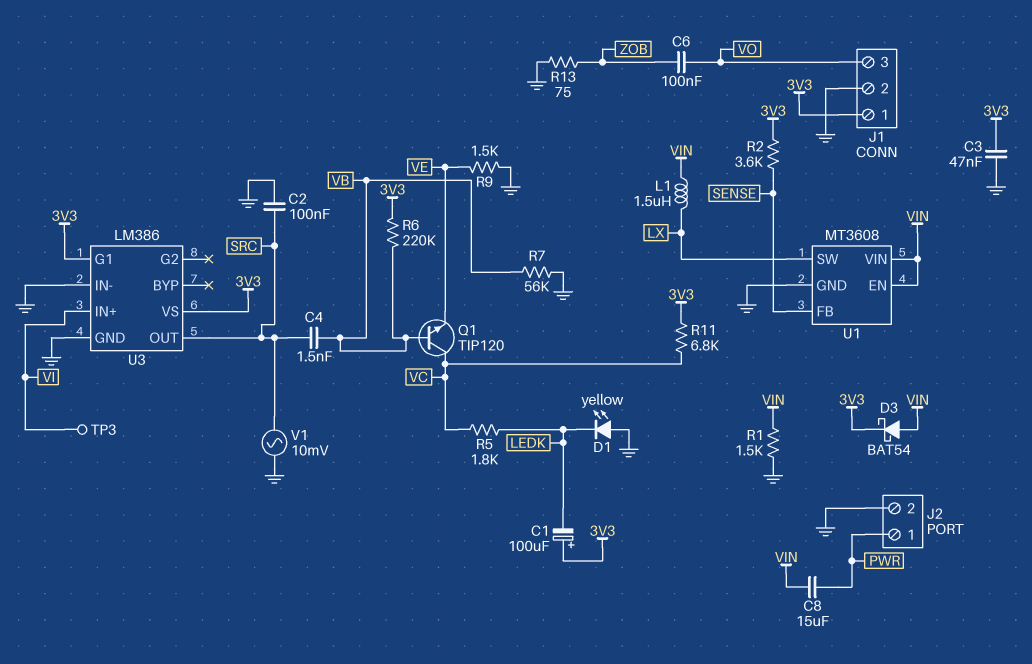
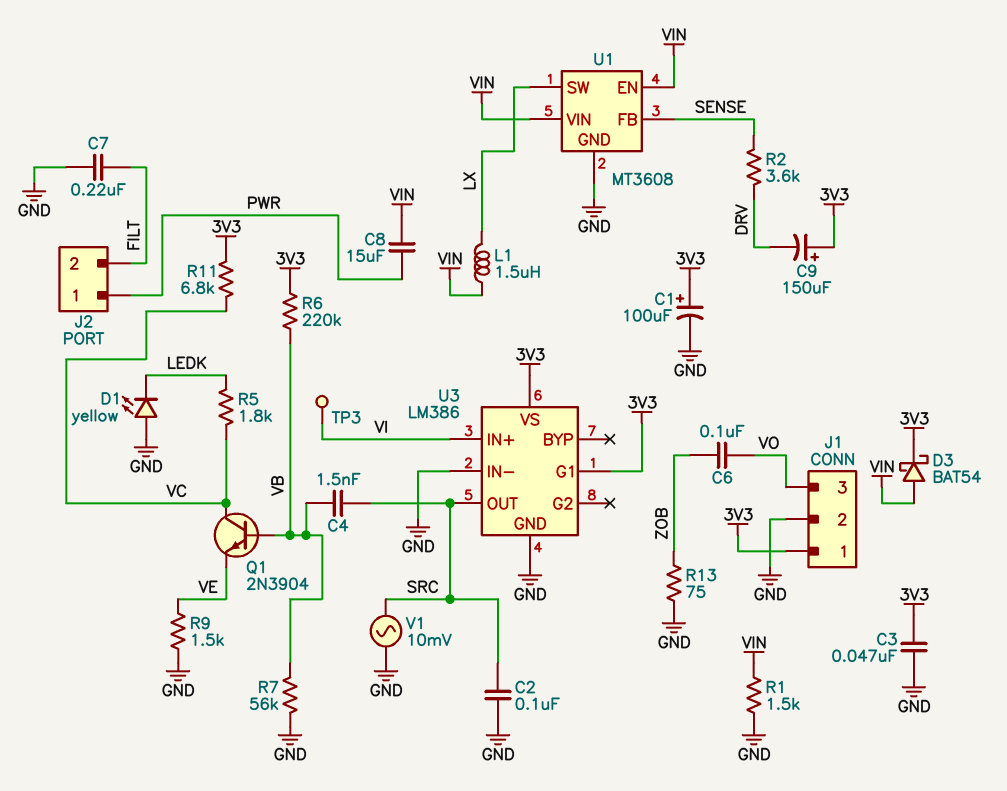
C1: 100uF (plus 3V3, minus LEDK) -> 100uF (plus 3V3, minus GND)
C7: none -> 220nF (FILT, GND)
C9: none -> 150uF (plus 3V3, minus DRV)
J2 pin 2: GND -> FILT
Q1: NPN TIP120 (B VB, C VC, E VE) -> NPN 2N3904 (B VB, C VC, E VE)
R2: 3.6k (3V3, SENSE) -> 3.6k (DRV, SENSE)

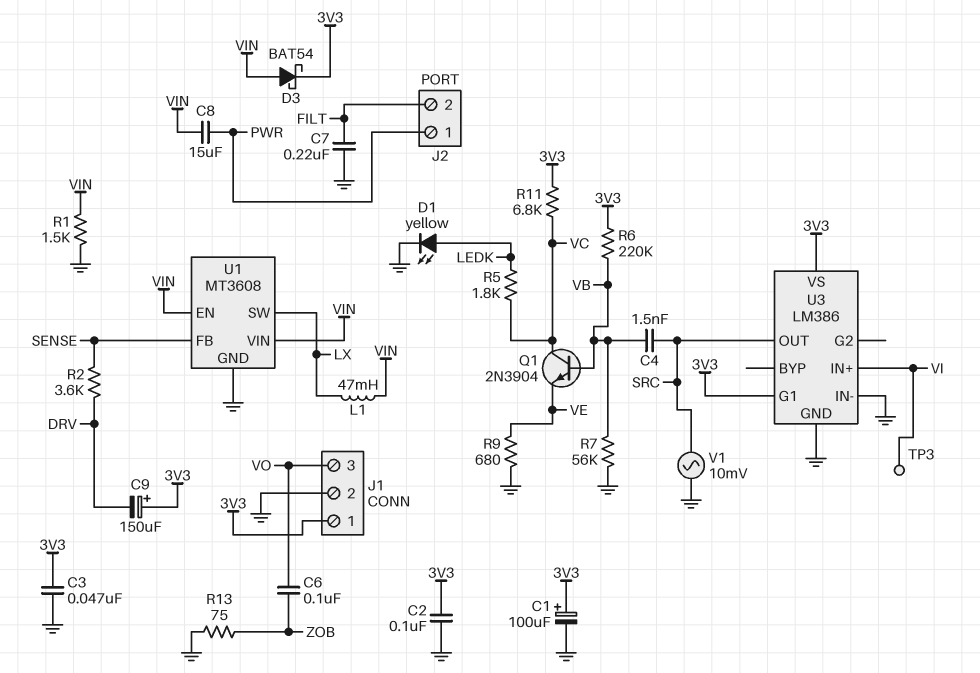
C2: 100nF (GND, SRC) -> 100nF (3V3, GND)
D1: LED yellow (A GND, K LEDK) -> LED yellow (A LEDK, K GND)
L1: 1.5uH (LX, VIN) -> 47mH (LX, VIN)
R9: 1.5k (GND, VE) -> 680 (GND, VE)

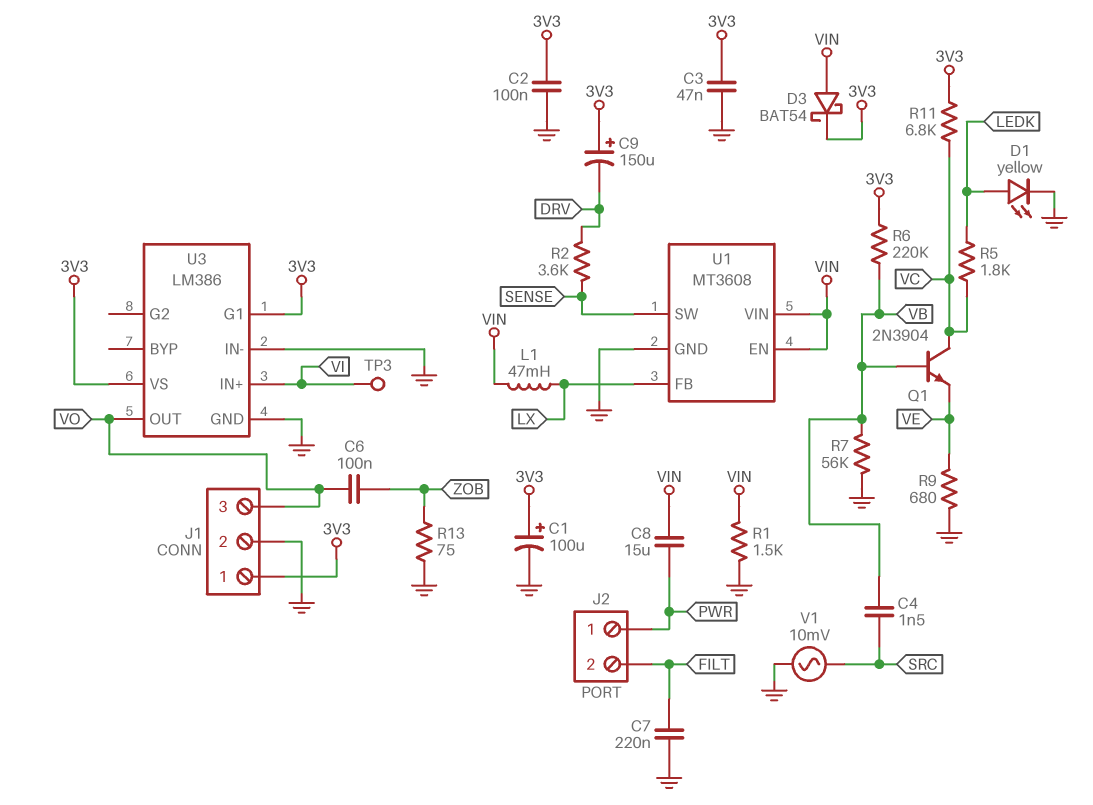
U1 pin FB: SENSE -> LX
U1 pin SW: LX -> SENSE
U3 pin OUT: SRC -> VO

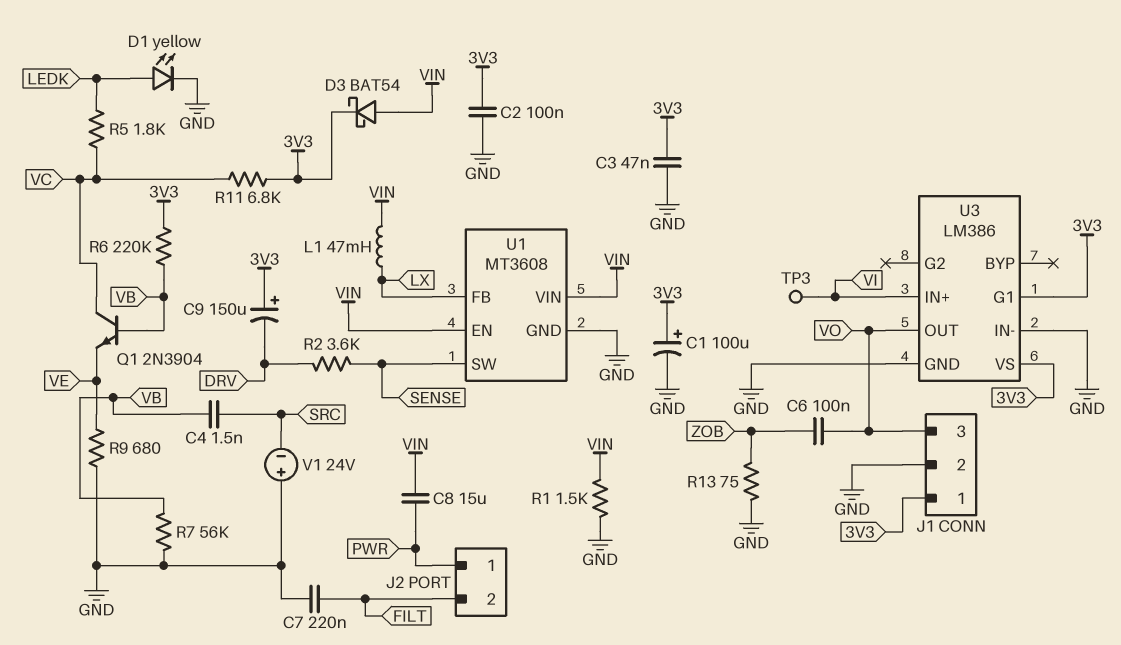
V1: AC 10mV (GND, SRC) -> 24V (plus GND, minus SRC)

